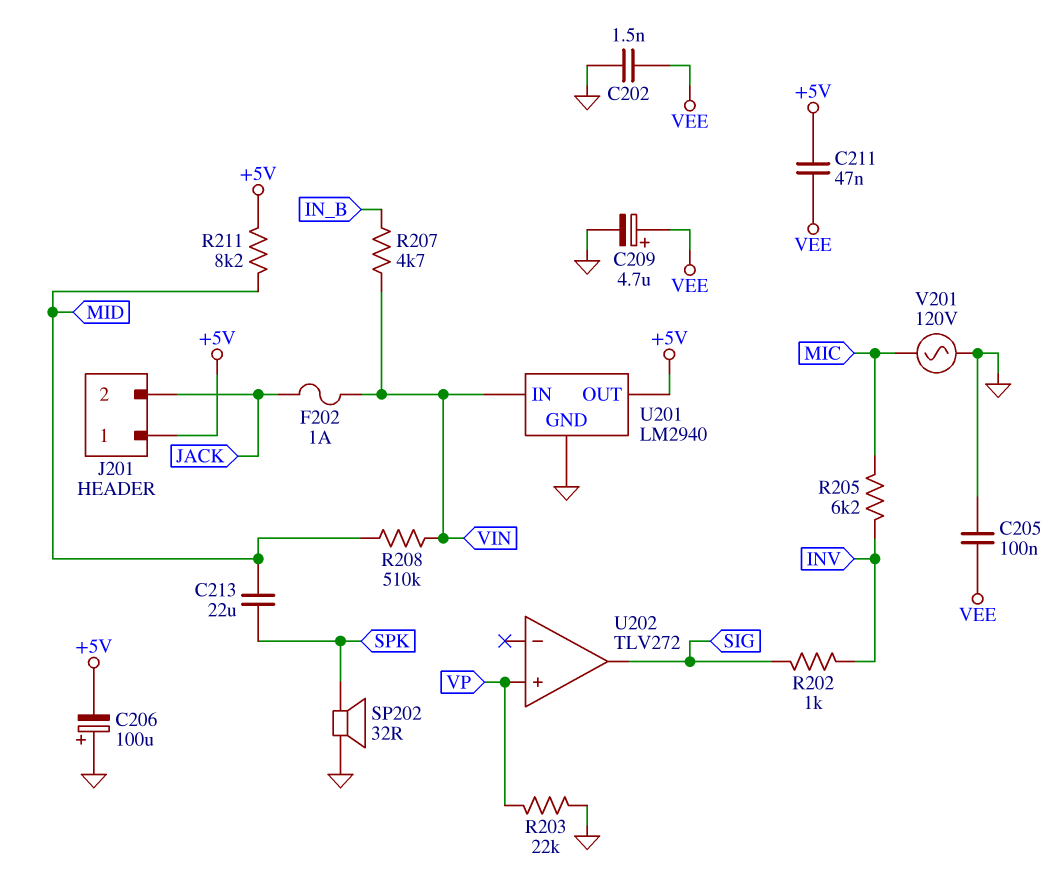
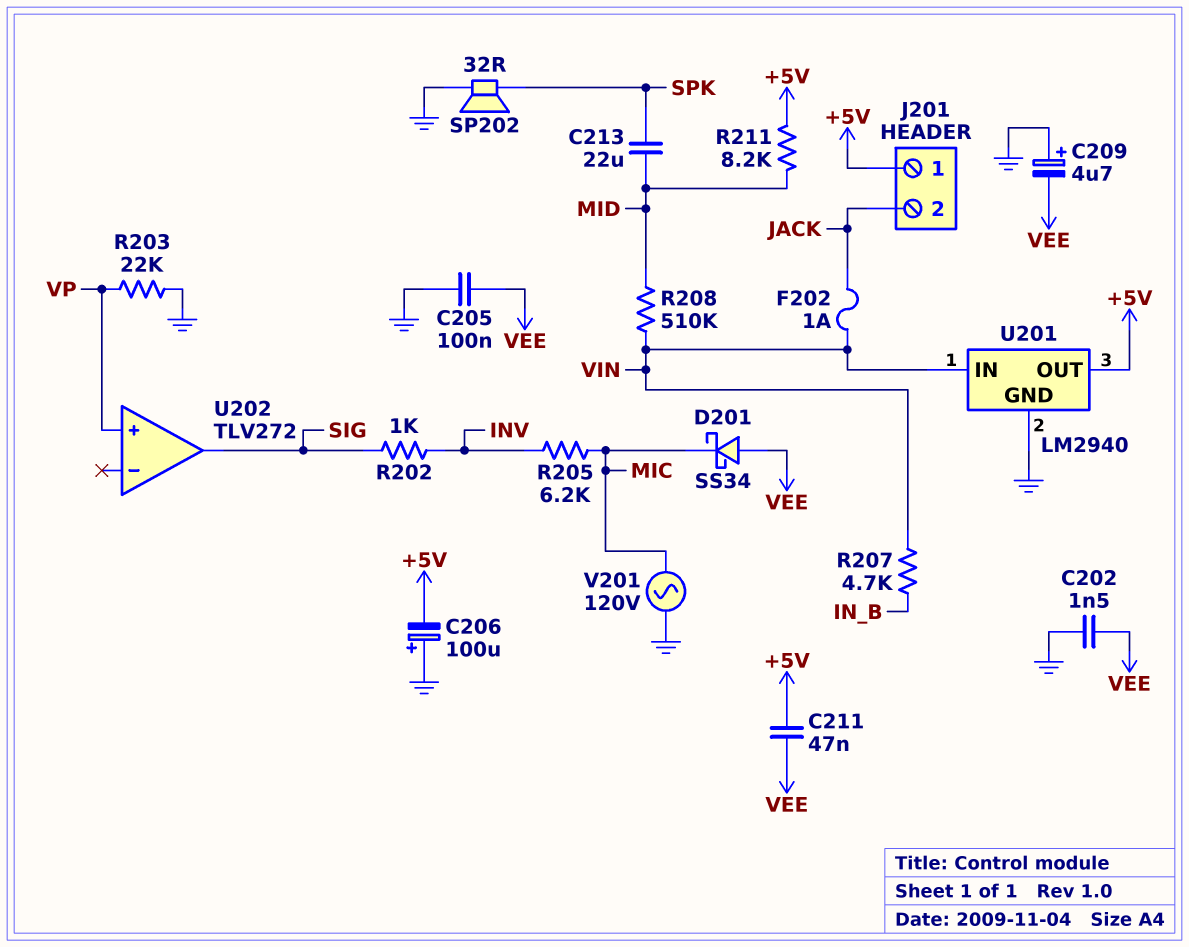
C209: 4.7uF (plus VEE, minus GND) -> 4.7uF (plus GND, minus VEE)
D201: none -> schottky SS34 (A VEE, K MIC)

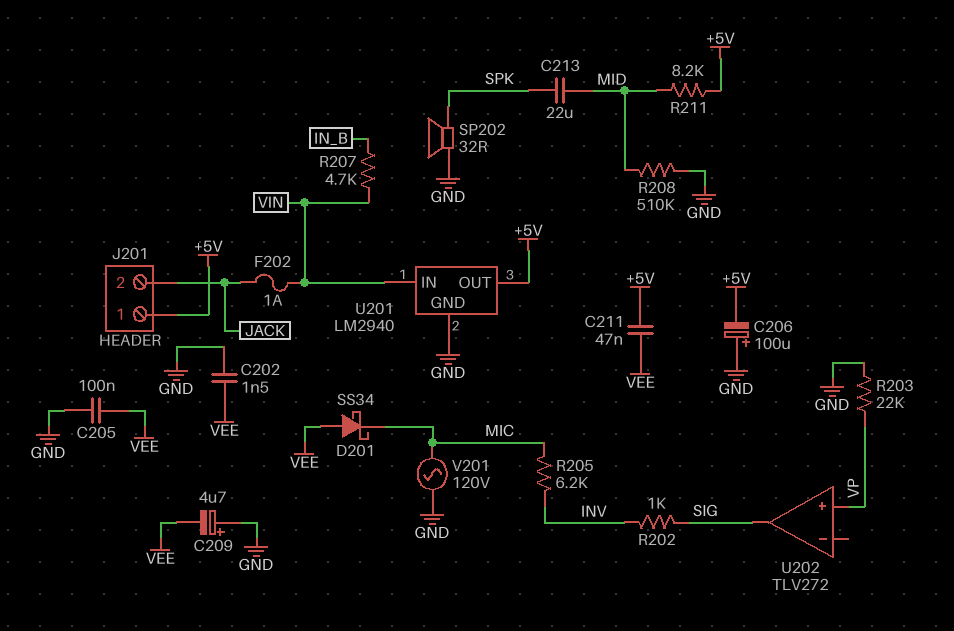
R208: 510k (MID, VIN) -> 510k (GND, MID)

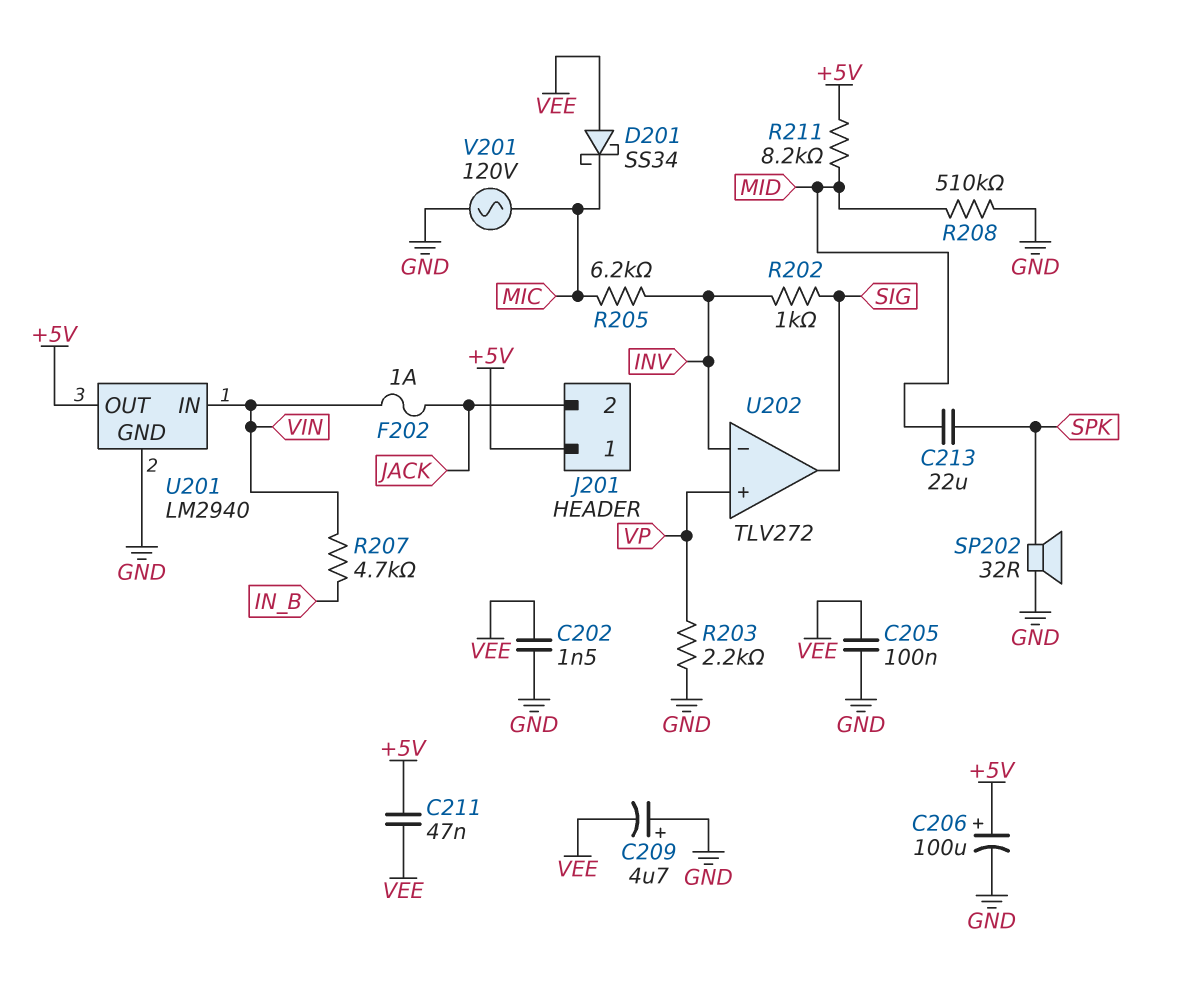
C206: 100uF (plus GND, minus +5V) -> 100uF (plus +5V, minus GND)
R203: 22k (GND, VP) -> 2.2k (GND, VP)
U202 pin in-: none -> INV

